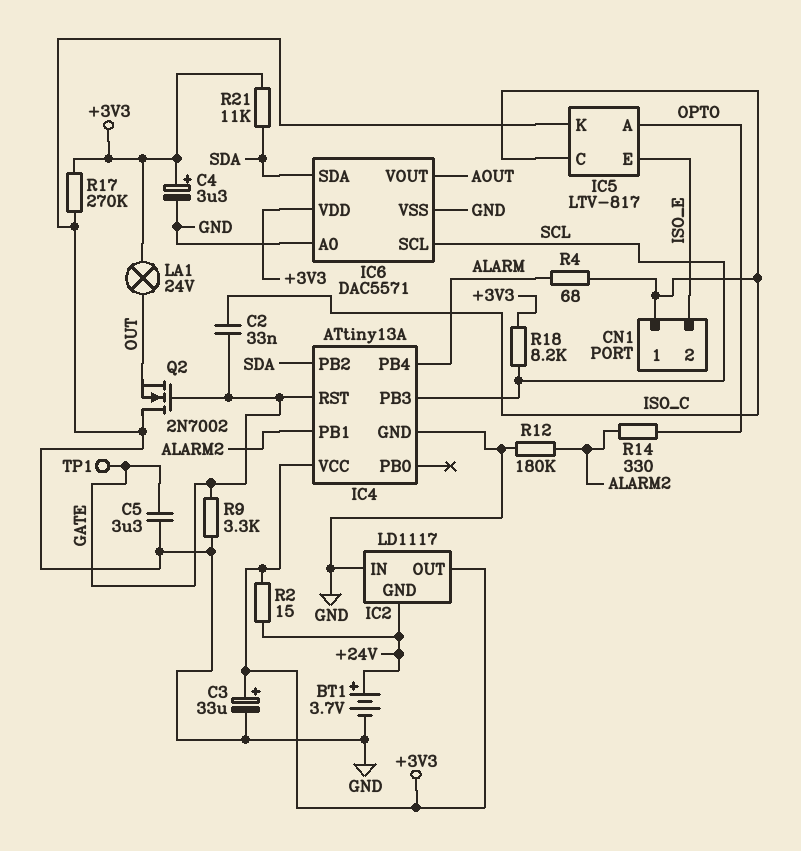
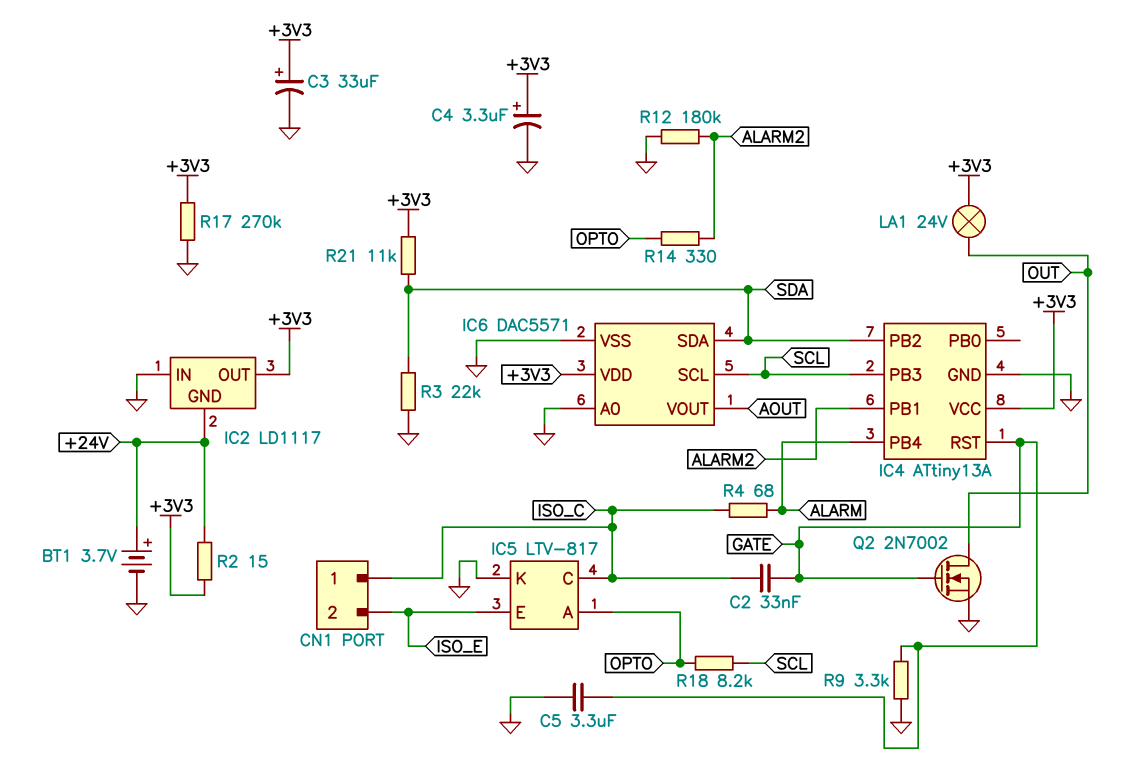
Q2: NMOS 2N7002 (G GATE, D GND, S OUT) -> NMOS 2N7002 (G GATE, D OUT, S GND)
R3: none -> 22k (GND, SDA)
R18: 8.2k (+3V3, SCL) -> 8.2k (OPTO, SCL)
TP1: test point (GATE) -> none

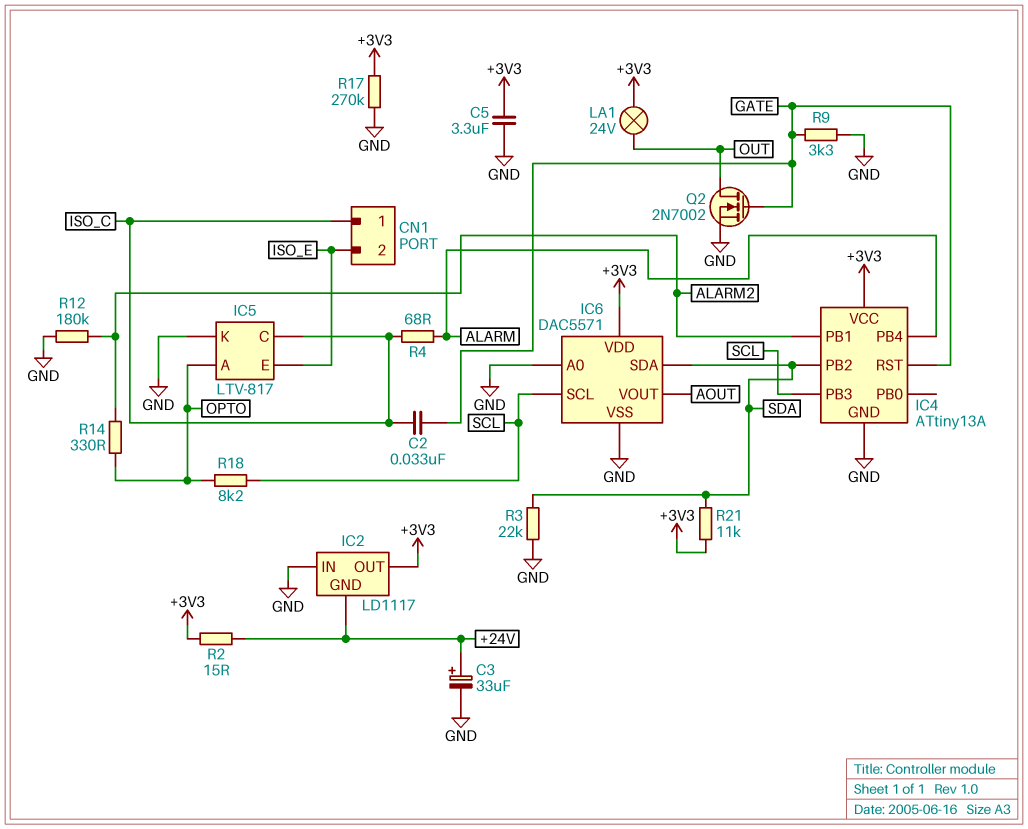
BT1: 3.7V (plus +24V, minus GND) -> none
C3: 33uF (plus +3V3, minus GND) -> 33uF (plus +24V, minus GND)
C4: 3.3uF (plus +3V3, minus GND) -> none
C5: 3.3uF (GATE, GND) -> 3.3uF (+3V3, GND)

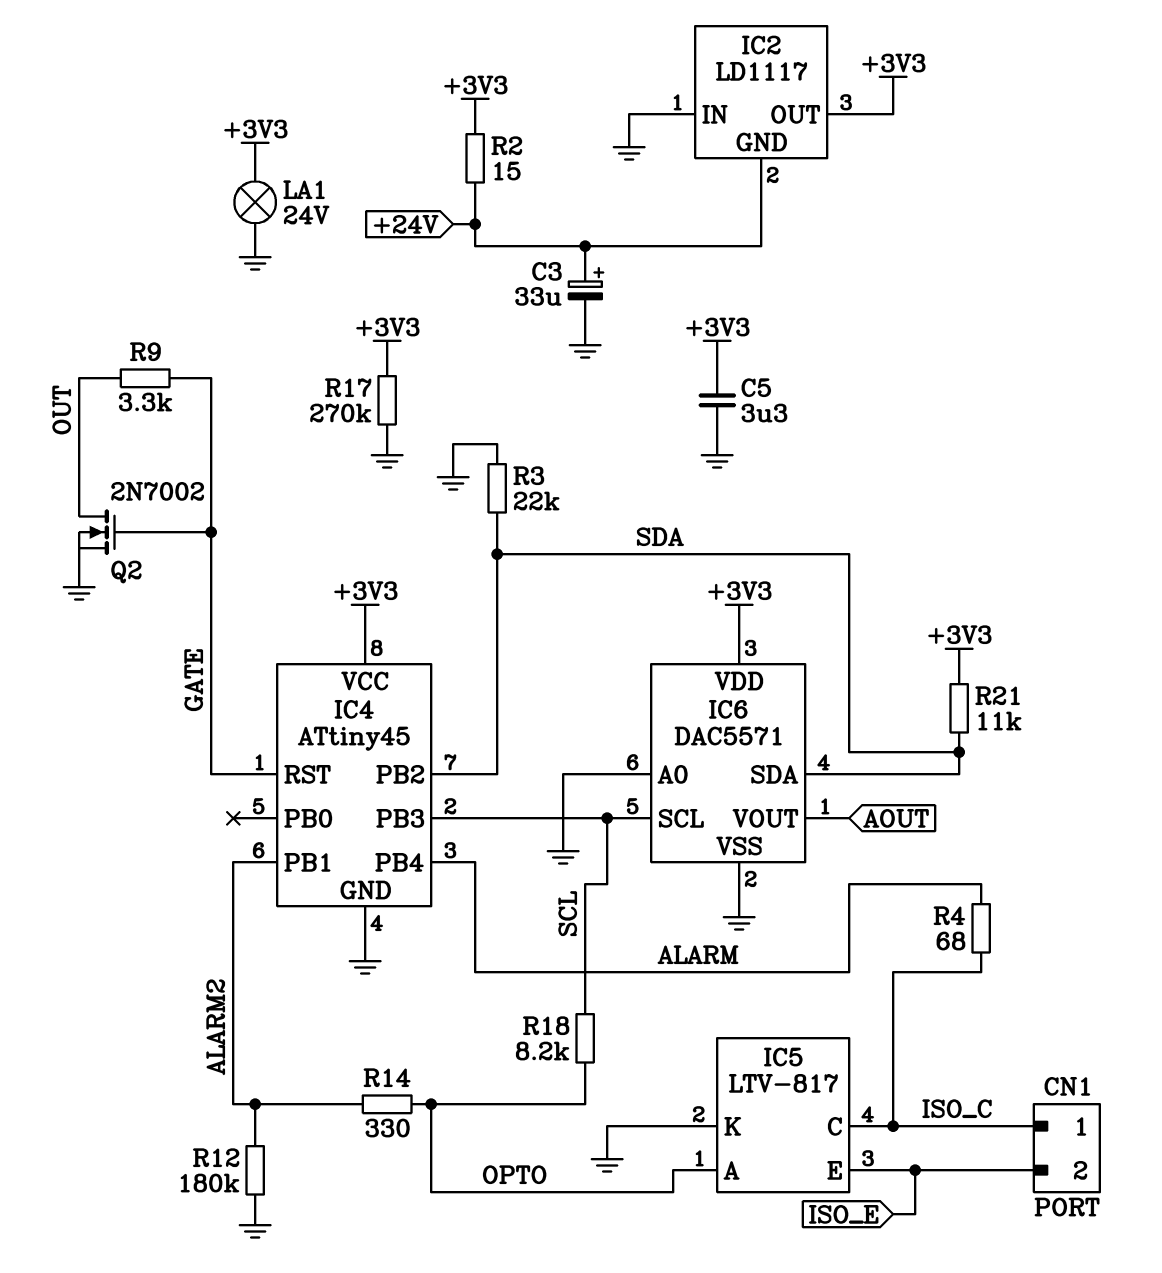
C2: 33nF (GATE, ISO_C) -> none
IC4: ATtiny13A -> ATtiny45
LA1: lamp 24V (+3V3, OUT) -> lamp 24V (+3V3, GND)
R9: 3.3k (GATE, GND) -> 3.3k (GATE, OUT)

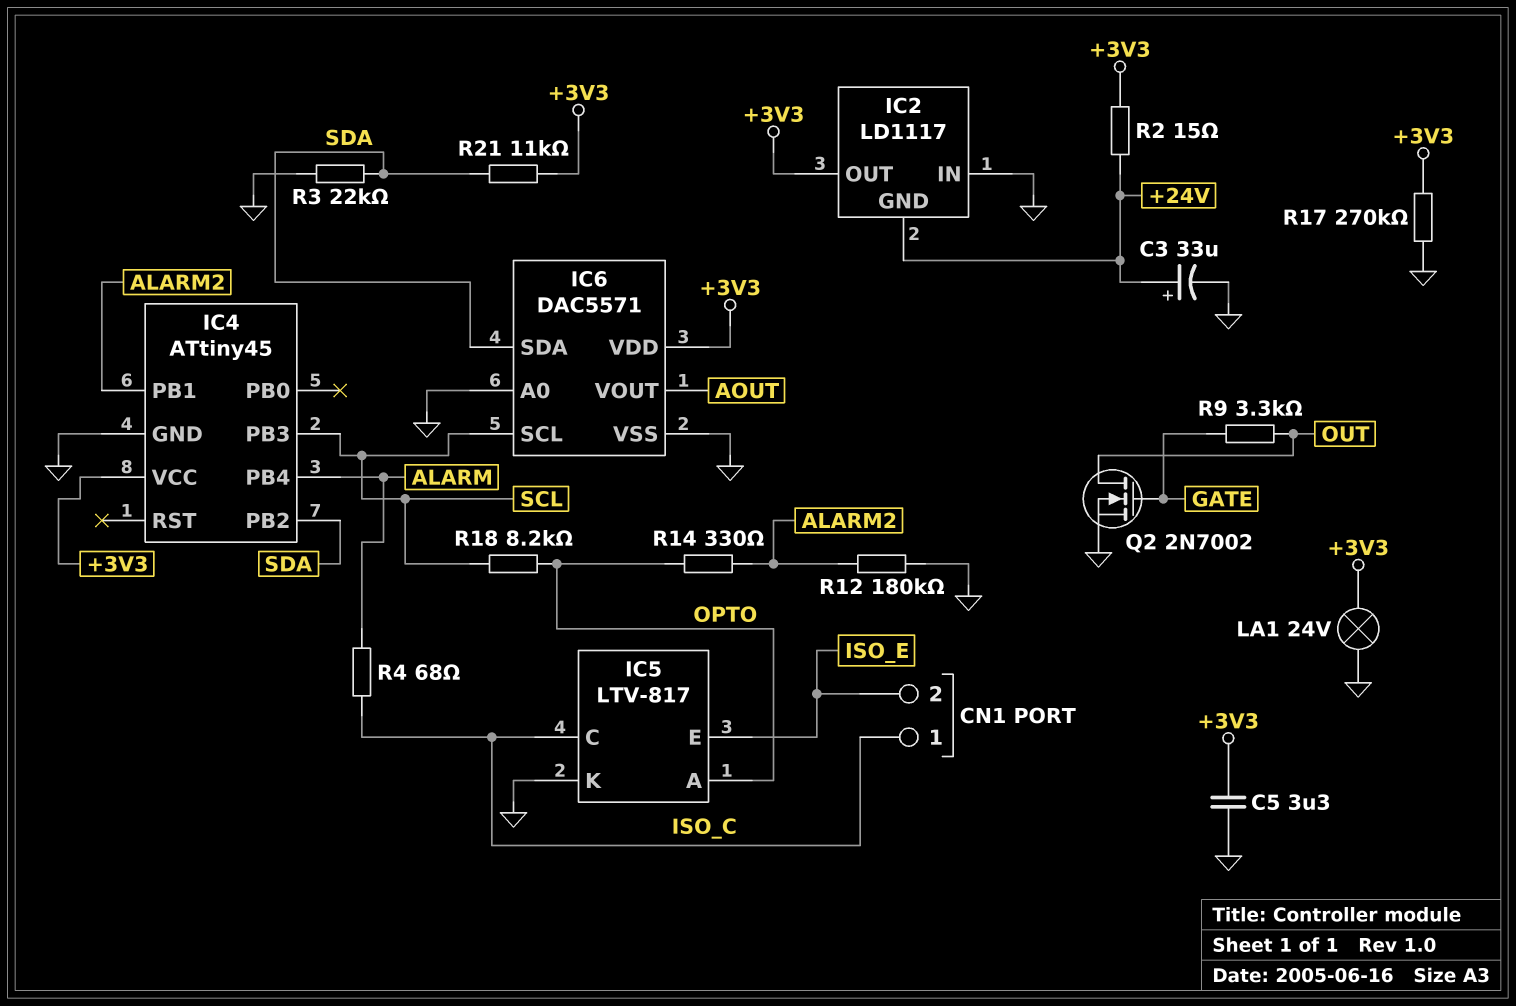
IC4 pin RST: GATE -> none

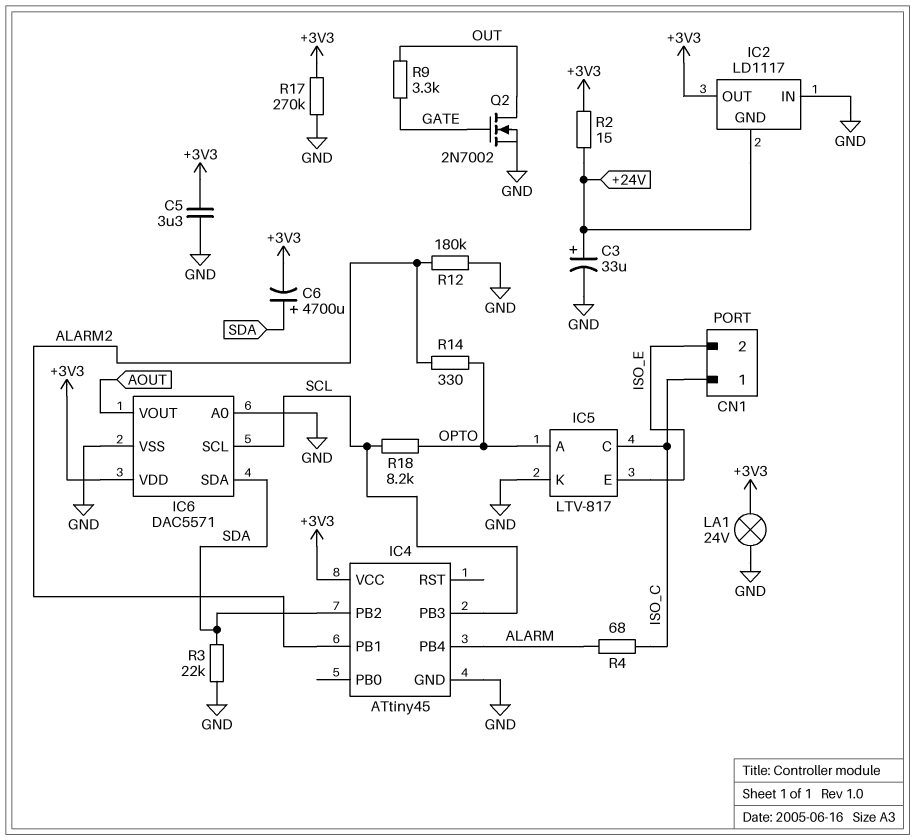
C6: none -> 4700uF (plus SDA, minus +3V3)
R21: 11k (+3V3, SDA) -> none

